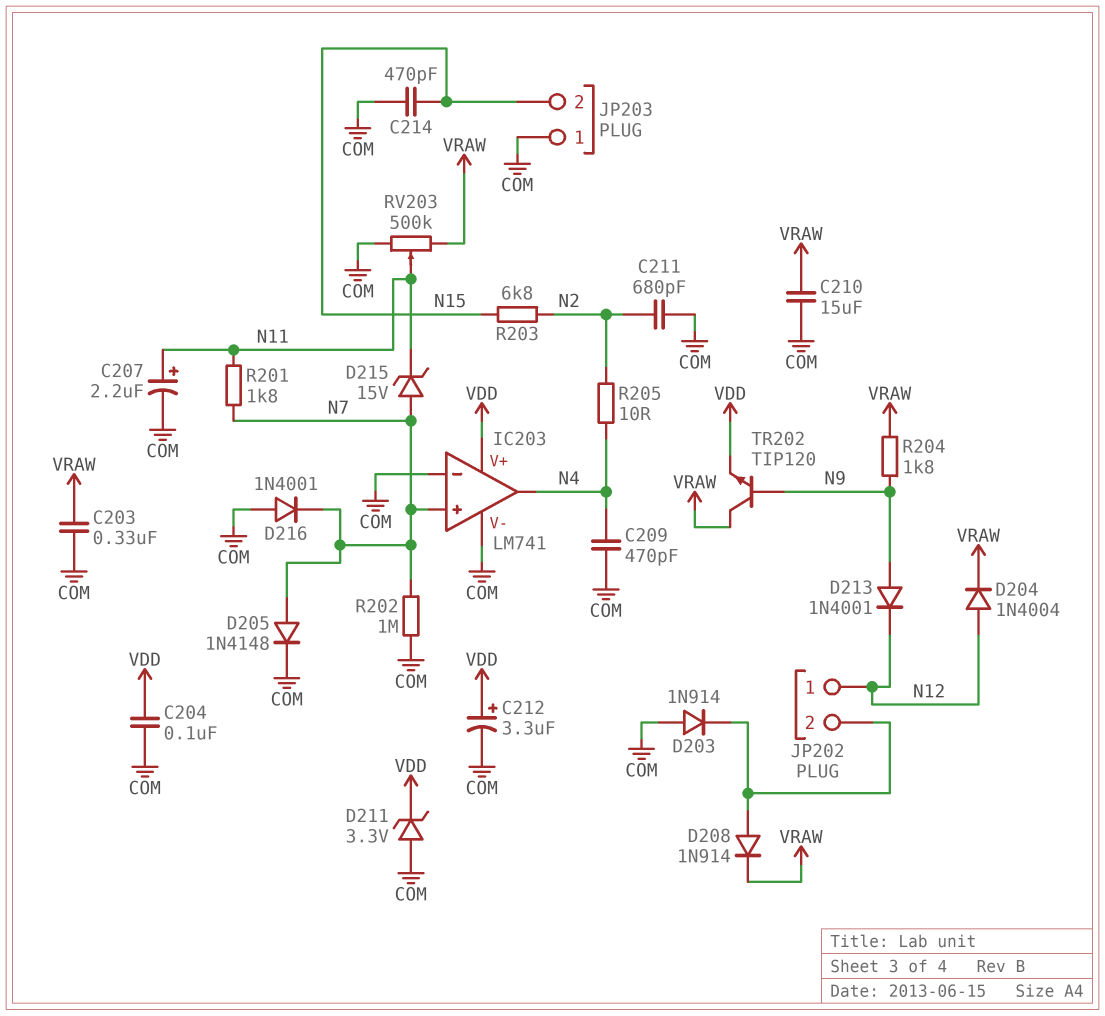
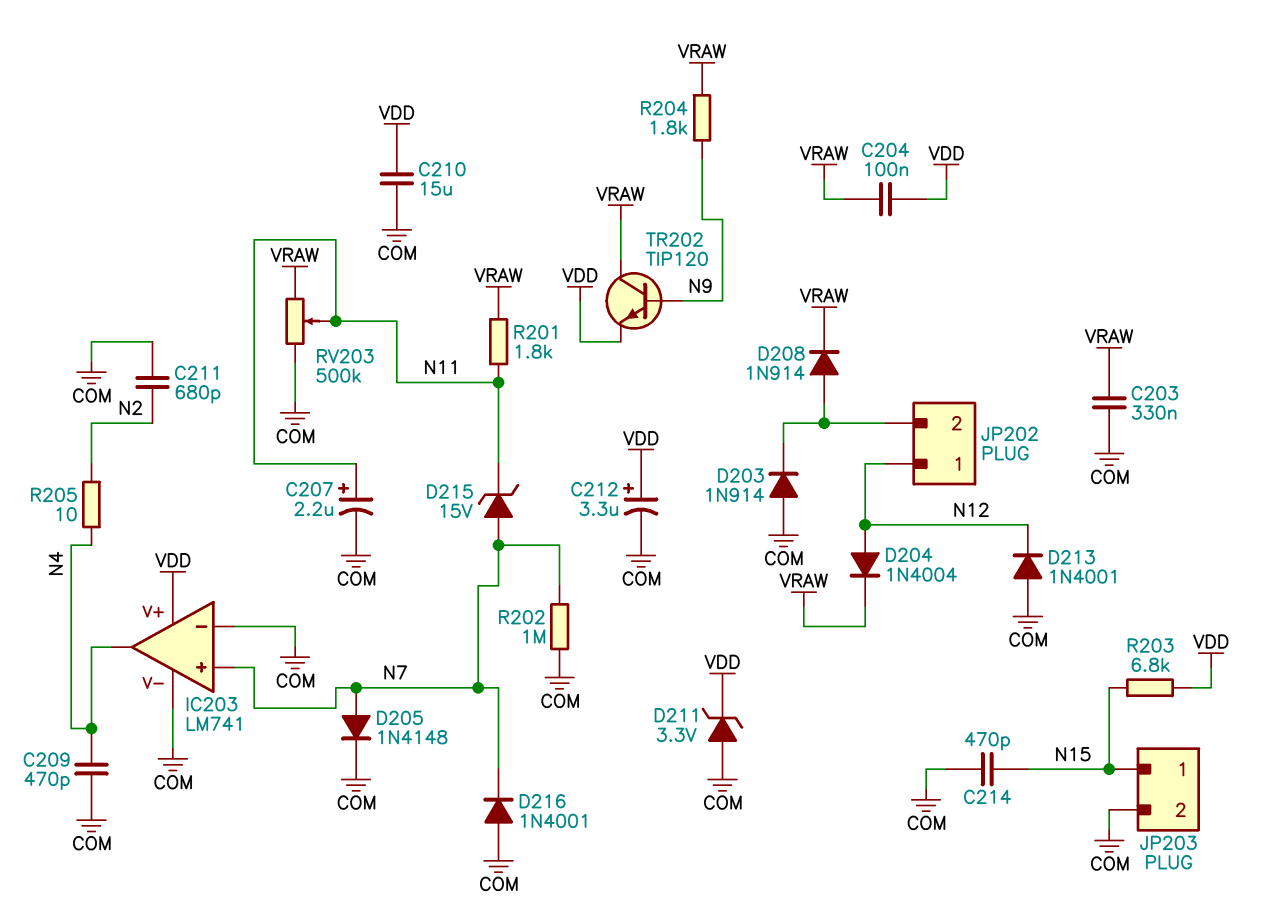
C204: 100nF (COM, VDD) -> 100nF (VDD, VRAW)
C210: 15uF (COM, VRAW) -> 15uF (COM, VDD)
D213: diode 1N4001 (A N9, K N12) -> diode 1N4001 (A COM, K N12)
JP203 pin 1: COM -> N15
JP203 pin 2: N15 -> COM
R201: 1.8k (N7, N11) -> 1.8k (N11, VRAW)
R203: 6.8k (N2, N15) -> 6.8k (N15, VDD)

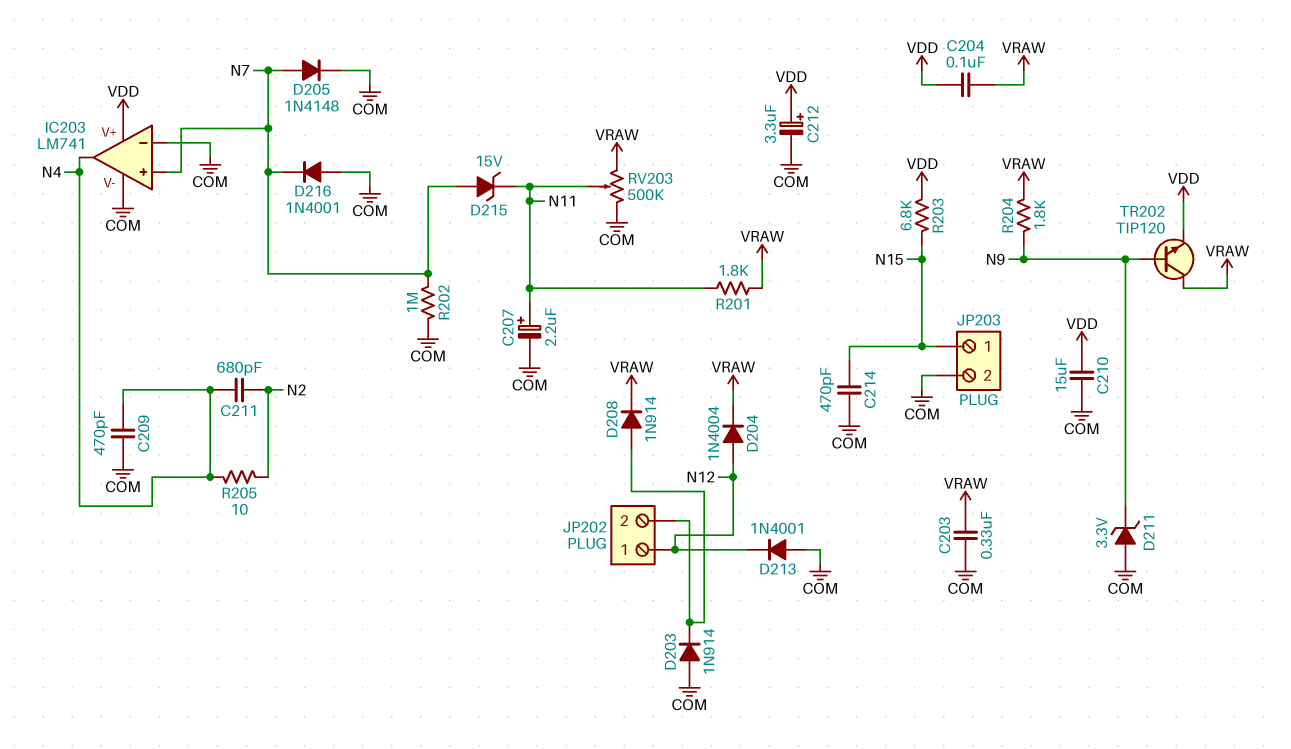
C211: 680pF (COM, N2) -> 680pF (N2, N4)
D211: zener 3.3V (A COM, K VDD) -> zener 3.3V (A COM, K N9)

